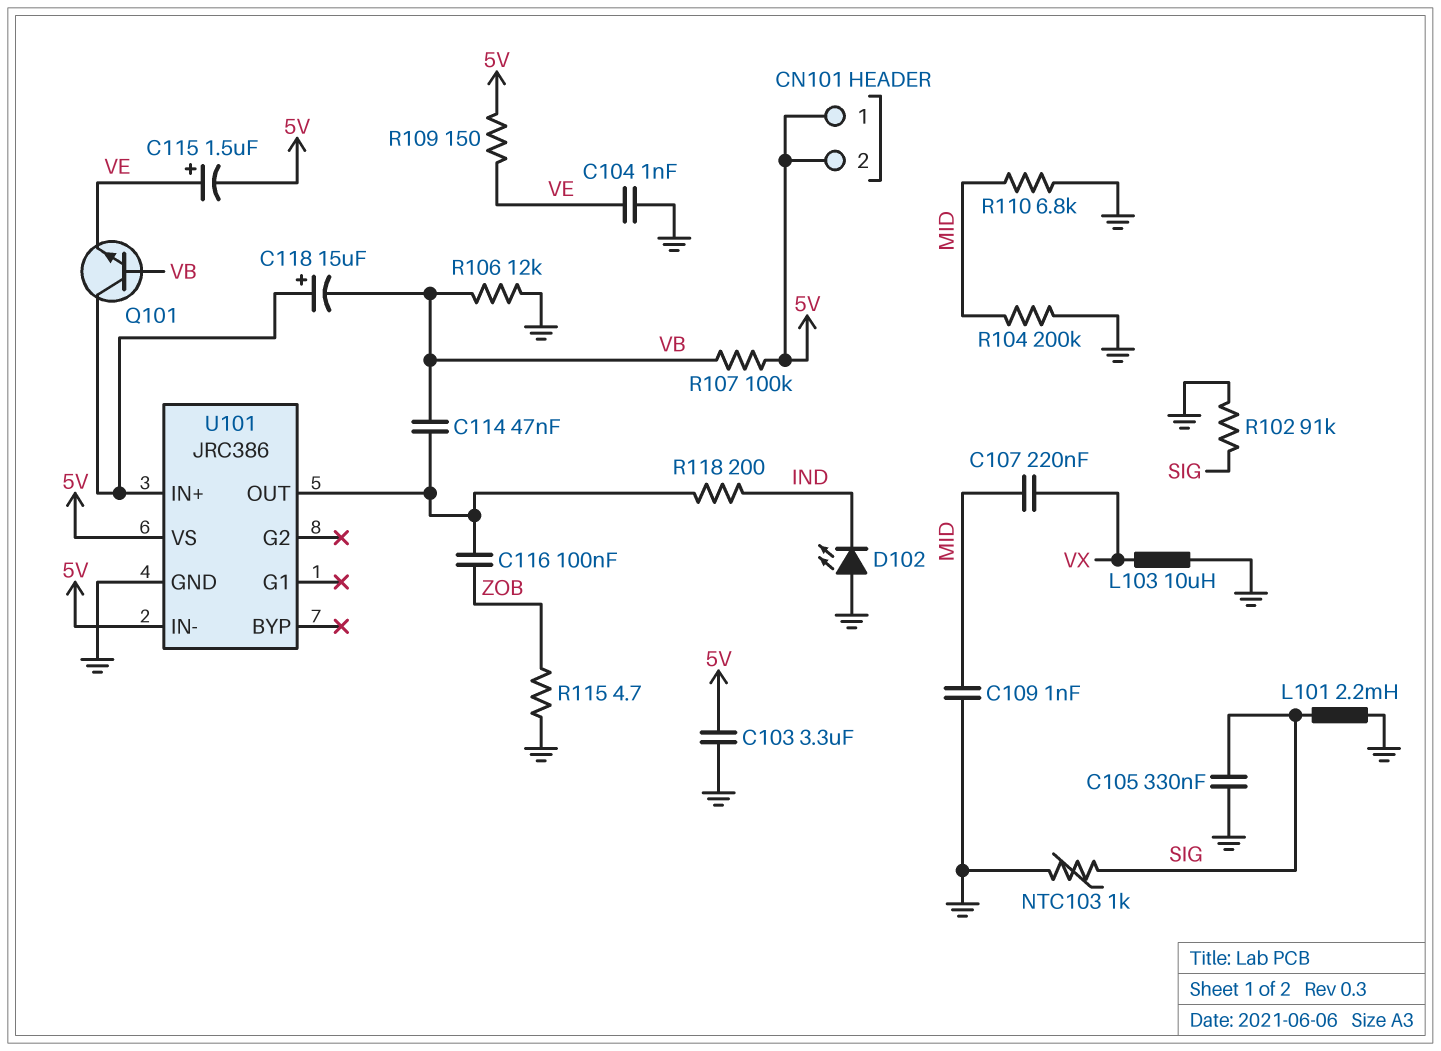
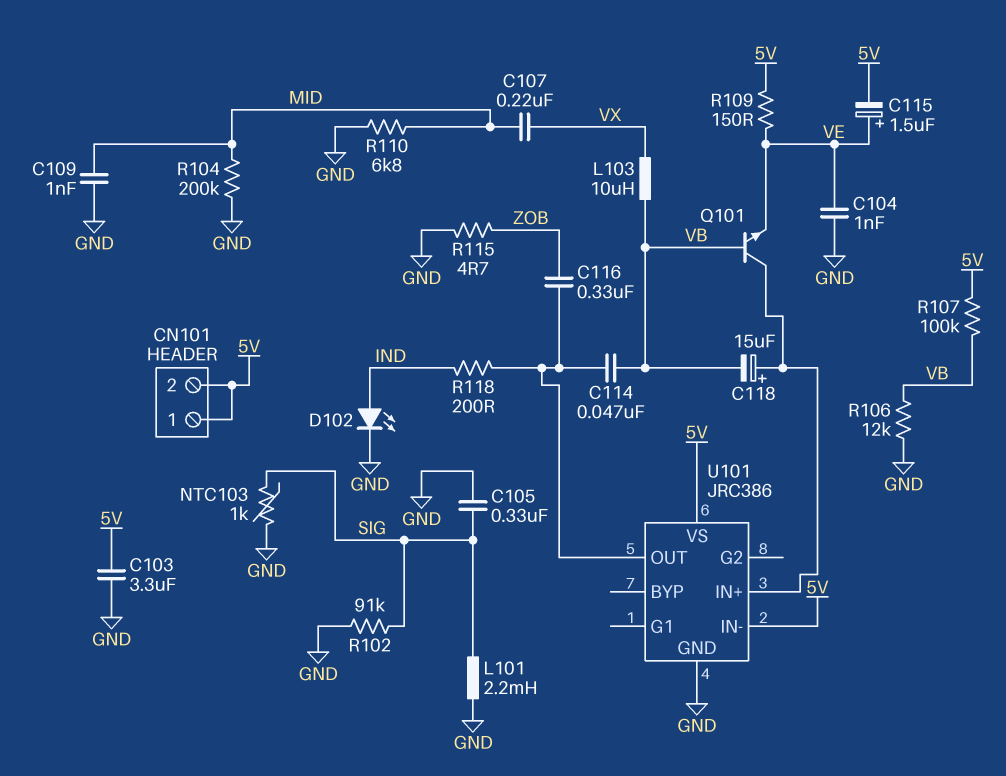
C116: 100nF (U101/OUT, ZOB) -> 330nF (U101/OUT, ZOB)
D102: LED (A GND, K IND) -> LED (A IND, K GND)
L103: 10uH (GND, VX) -> 10uH (VB, VX)

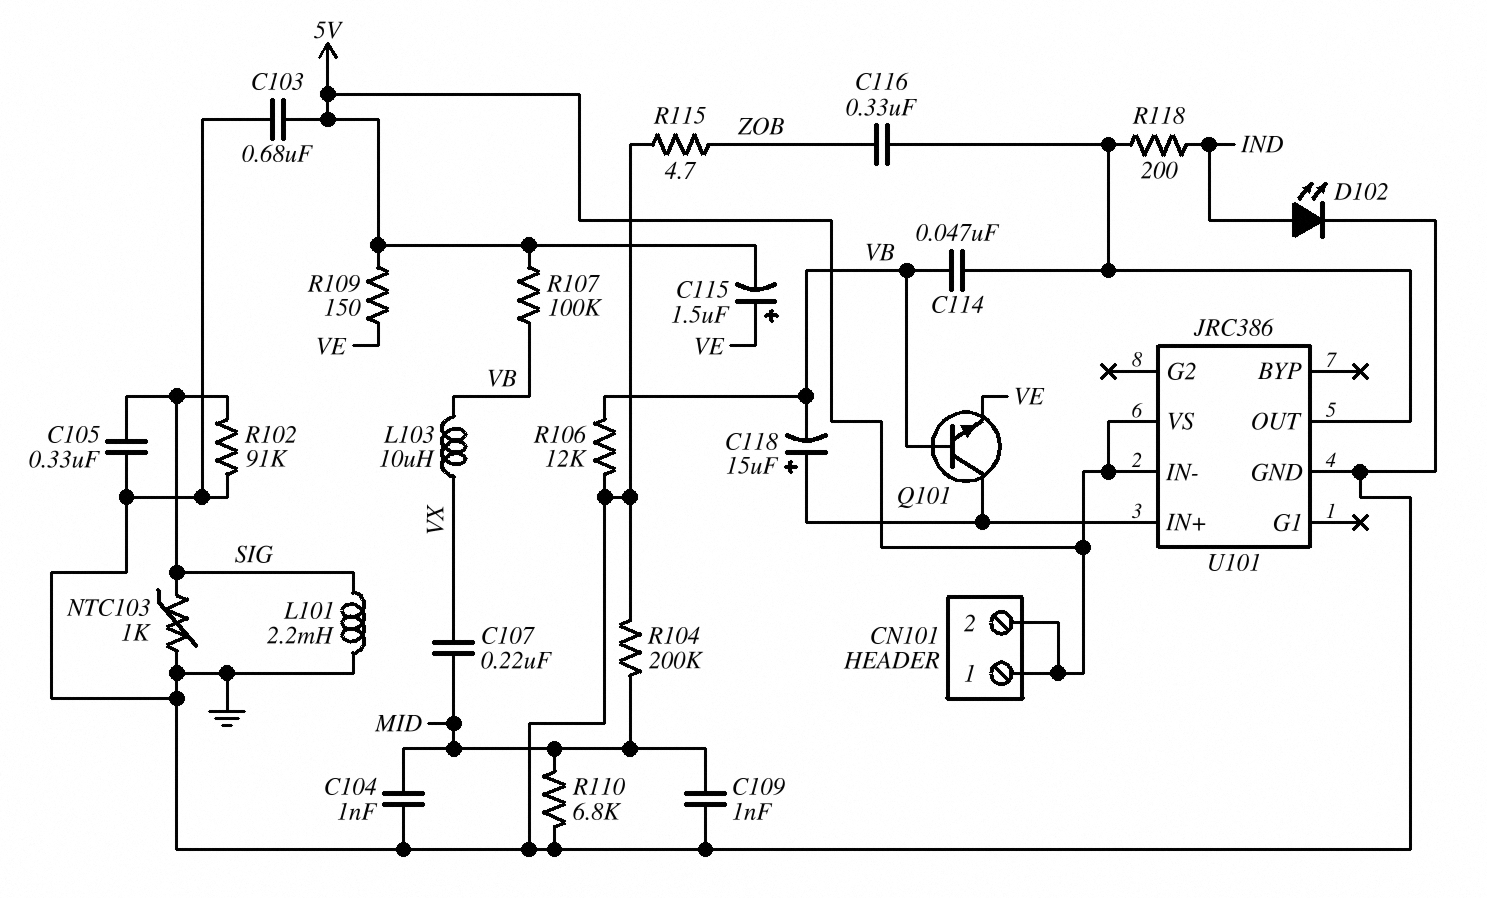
C103: 3.3uF (5V, GND) -> 680nF (5V, GND)
C104: 1nF (GND, VE) -> 1nF (GND, MID)

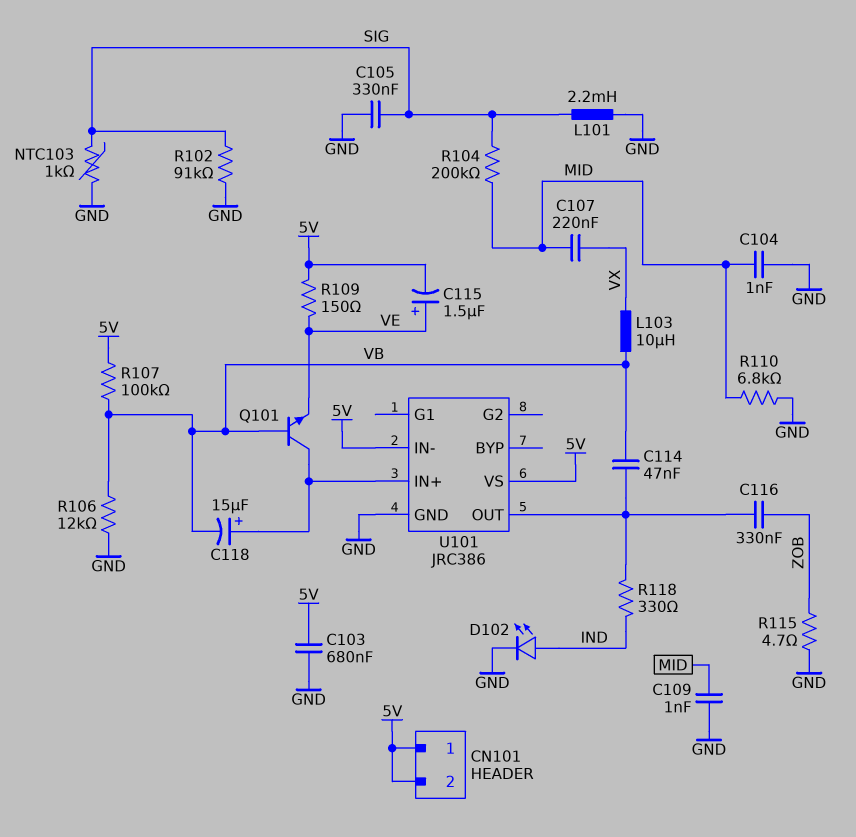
R104: 200k (GND, MID) -> 200k (MID, SIG)
R118: 200 (IND, U101/OUT) -> 330 (IND, U101/OUT)

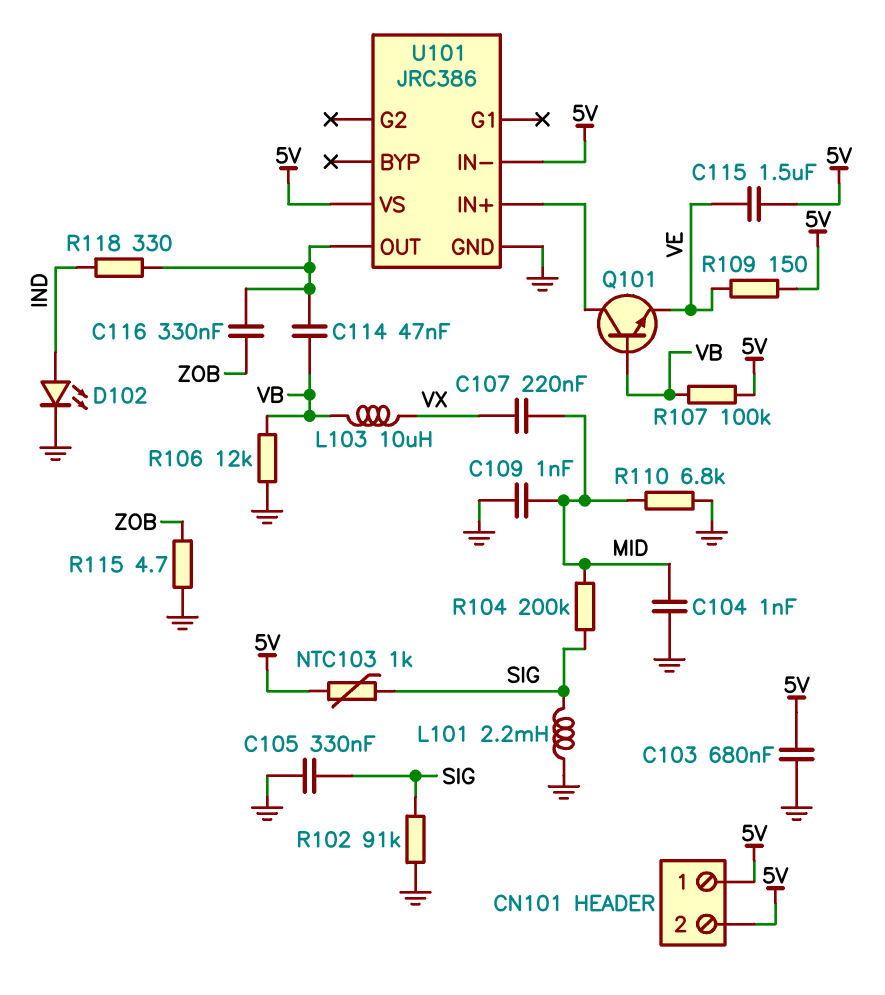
C115: 1.5uF (plus VE, minus 5V) -> 1.5uF (5V, VE)
C118: 15uF (plus U101/IN+, minus VB) -> none
NTC103: 1k (GND, SIG) -> 1k (5V, SIG)

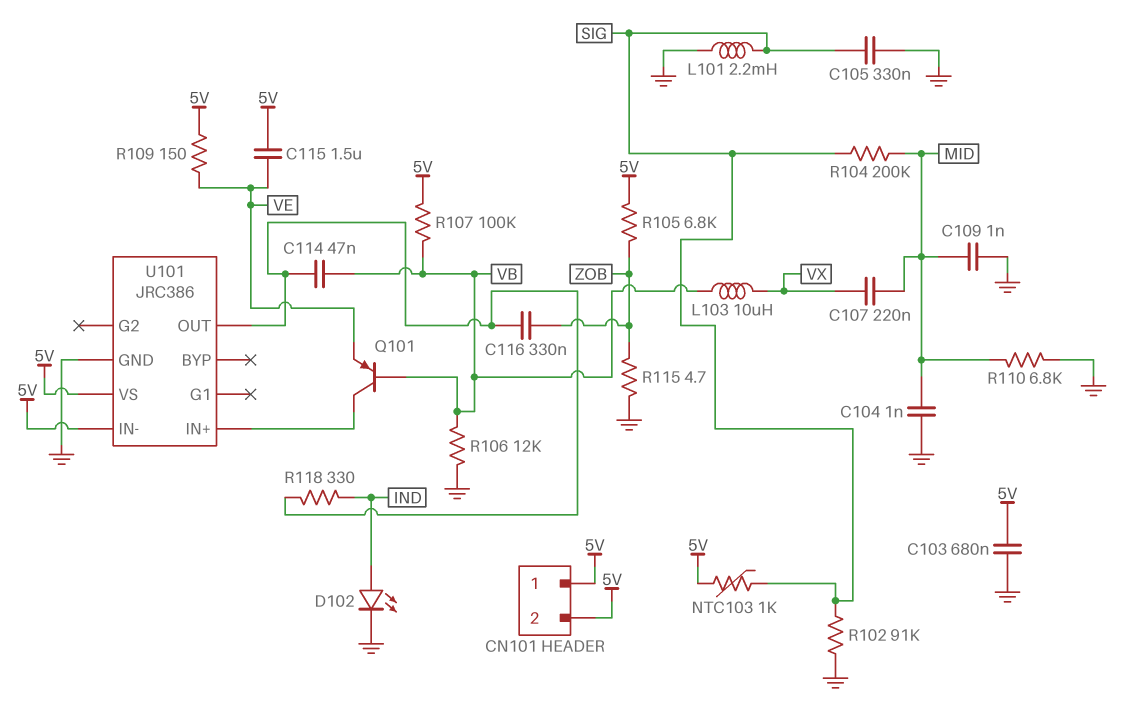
Q101: NPN (B VB, C U101/IN+, E VE) -> PNP (B VB, C U101/IN+, E VE)
R105: none -> 6.8k (5V, ZOB)

